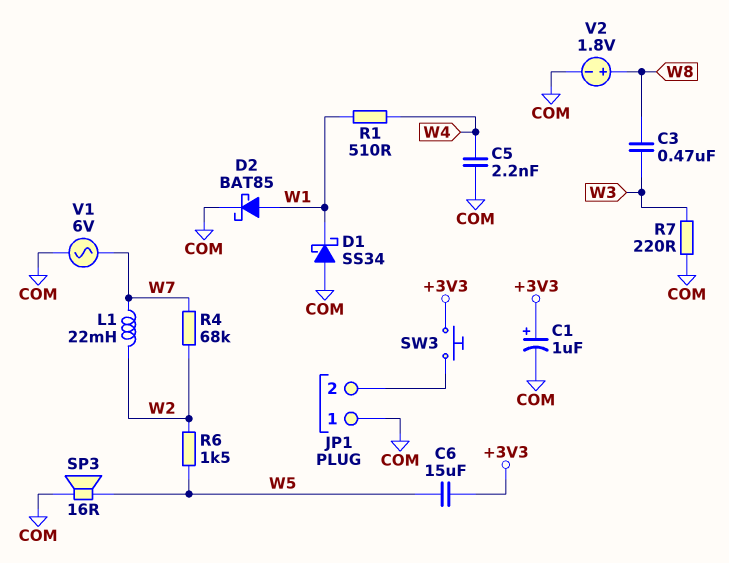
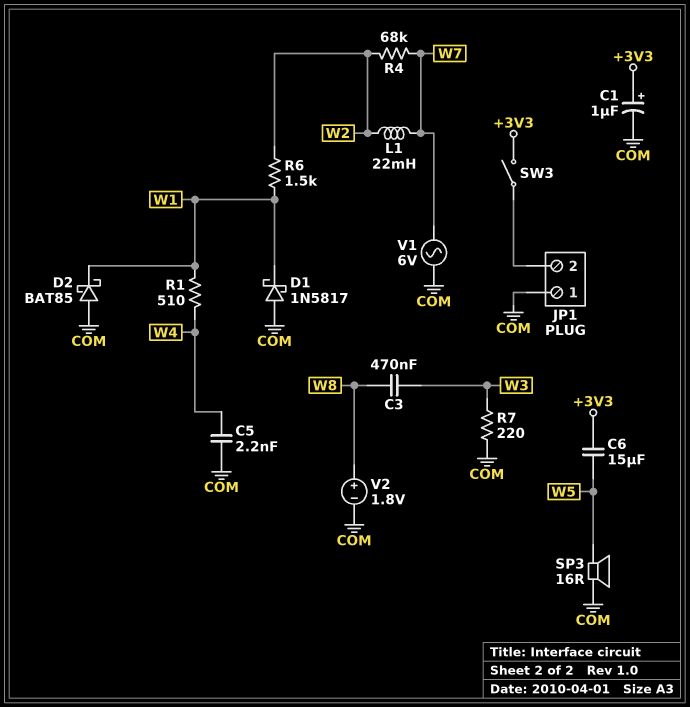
D1: schottky SS34 (A COM, K W1) -> schottky 1N5817 (A COM, K W1)
D2: schottky BAT85 (A W1, K COM) -> schottky BAT85 (A COM, K W1)
R6: 1.5k (W2, W5) -> 1.5k (W1, W2)
SW3: button (+3V3, JP1/2) -> switch (+3V3, JP1/2)

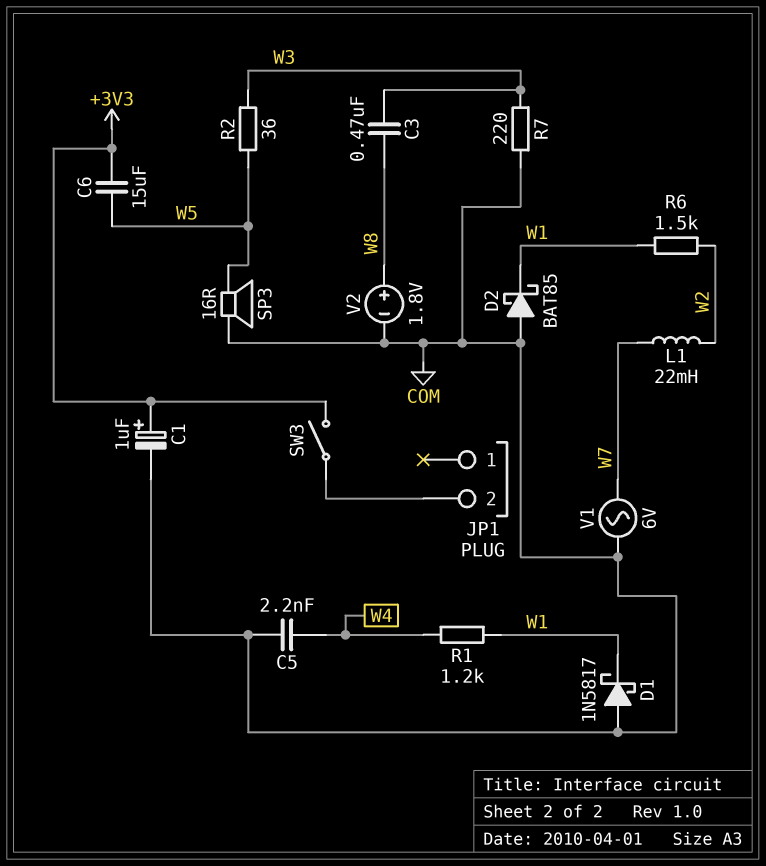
JP1 pin 1: COM -> none
R1: 510 (W1, W4) -> 1.2k (W1, W4)
R2: none -> 36 (W3, W5)
R4: 68k (W2, W7) -> none

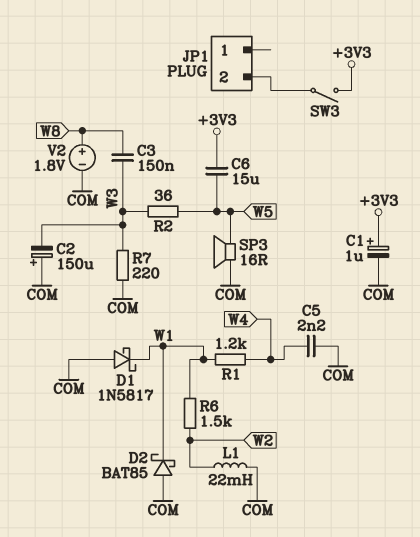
C2: none -> 150uF (plus COM, minus W3)
C3: 470nF (W3, W8) -> 150nF (W3, W8)
L1: 22mH (W2, W7) -> 22mH (COM, W2)
V1: AC 6V (COM, W7) -> none

